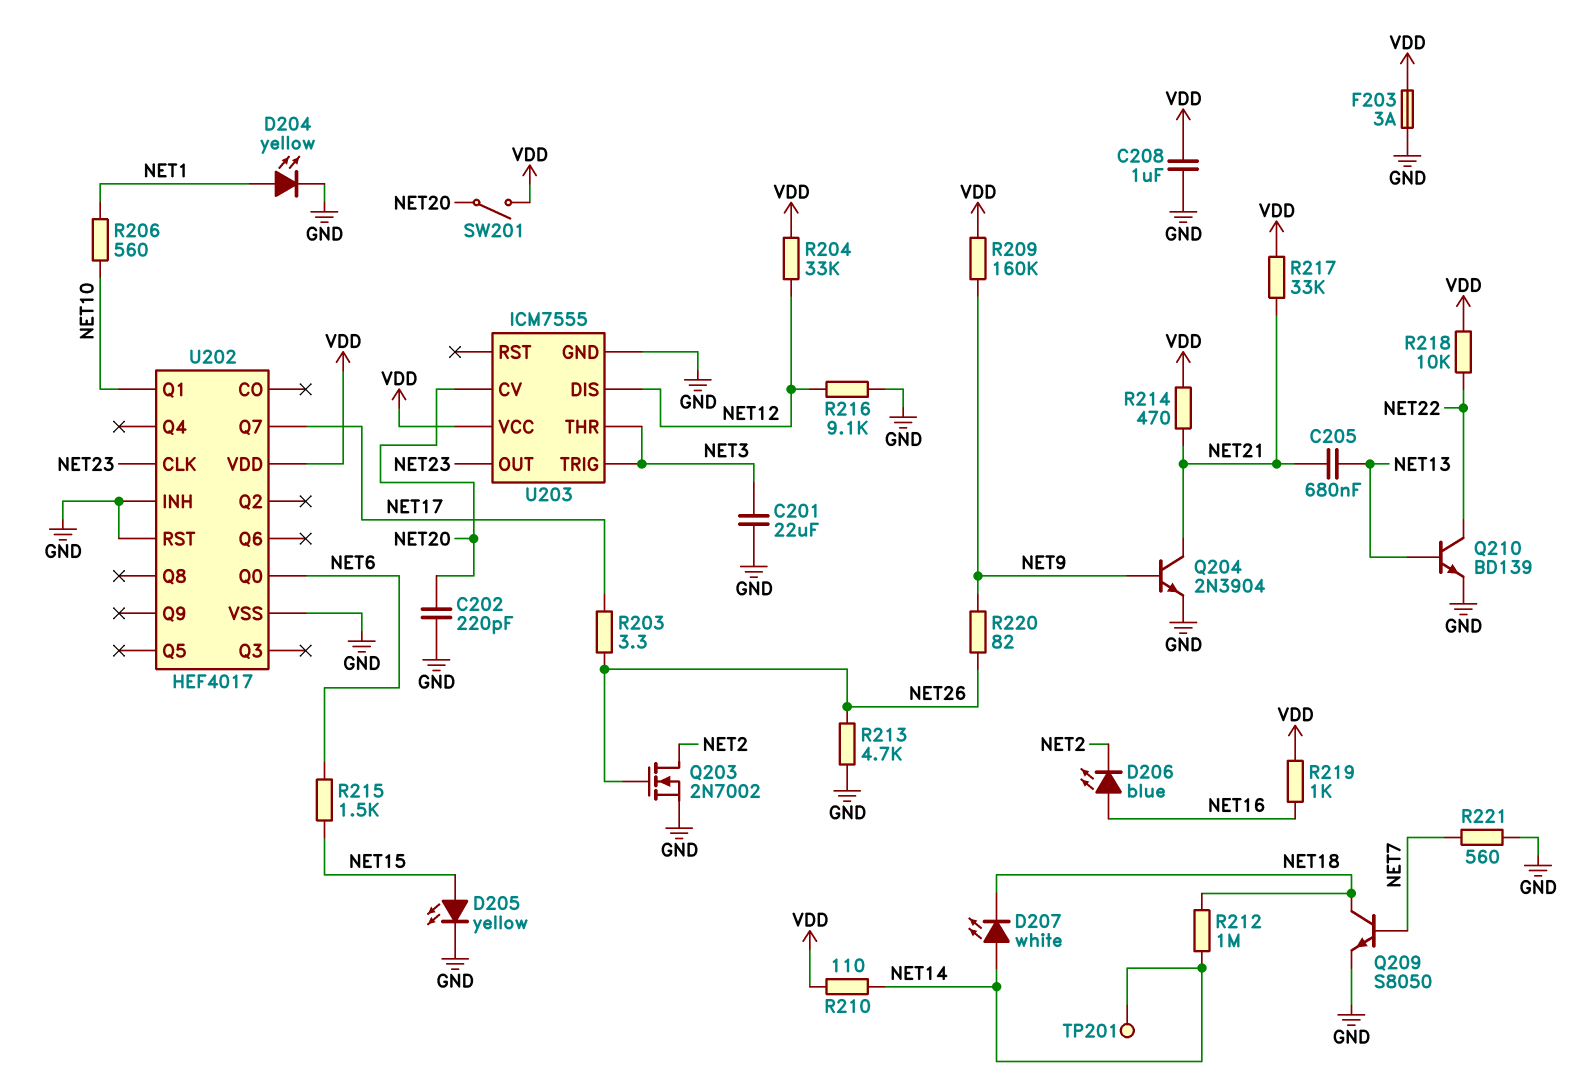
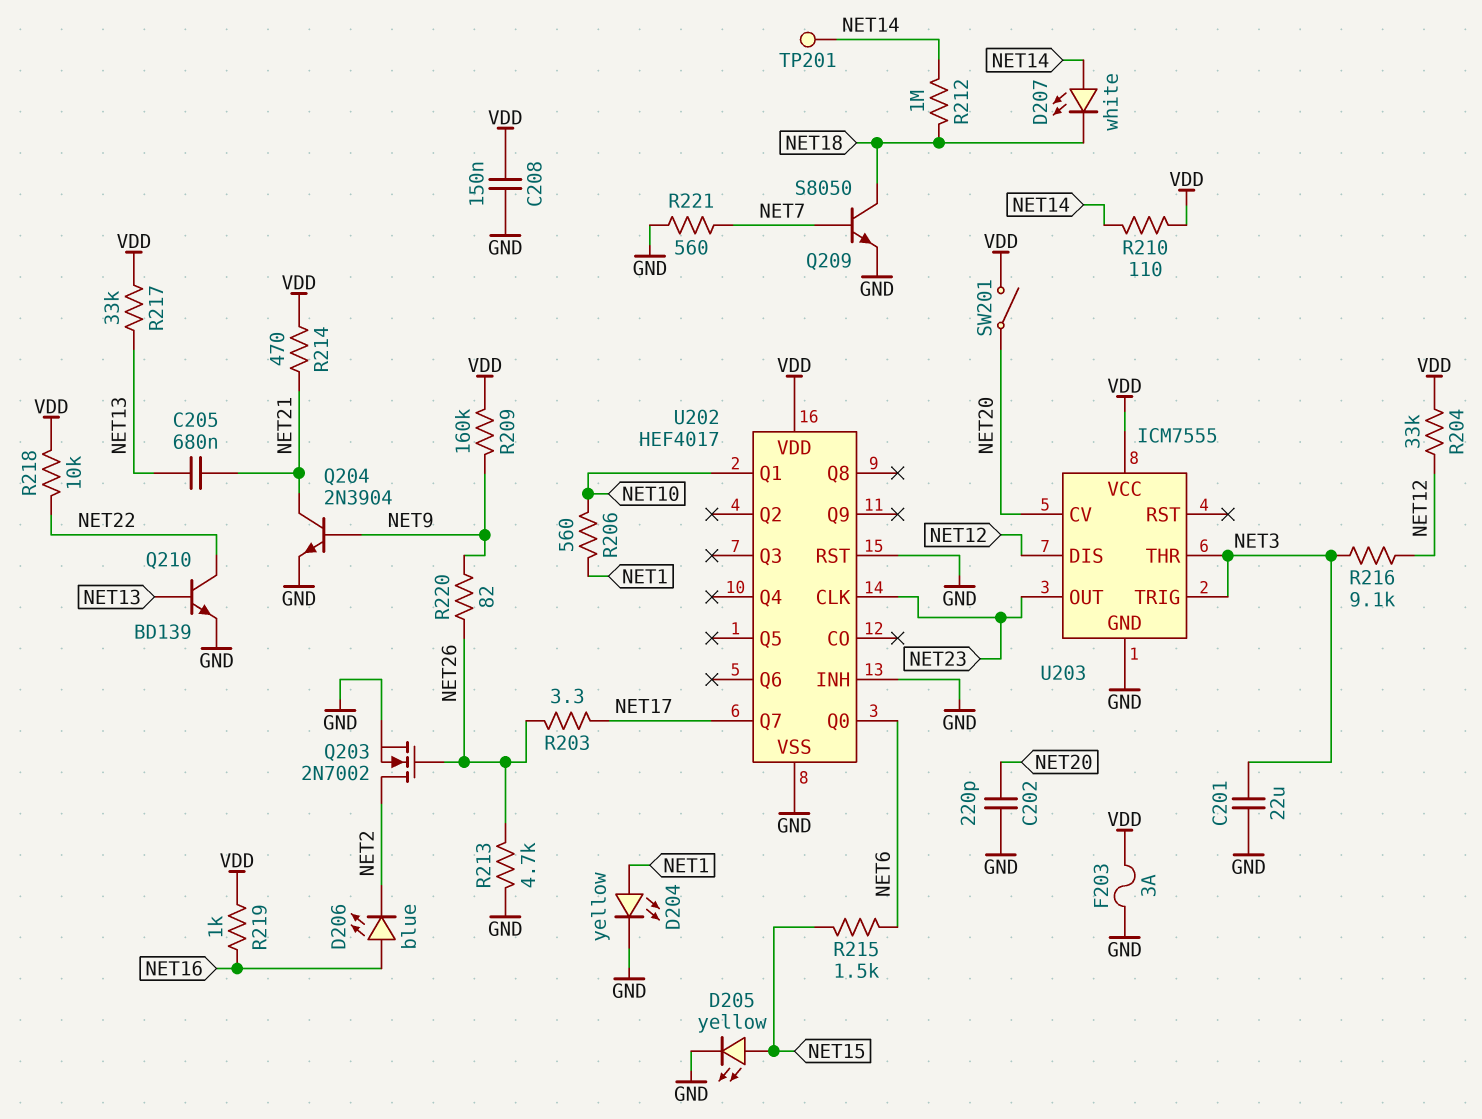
C208: 1uF (GND, VDD) -> 150nF (GND, VDD)
R216: 9.1k (GND, NET12) -> 9.1k (NET3, NET12)
R217: 33k (NET21, VDD) -> 33k (NET13, VDD)

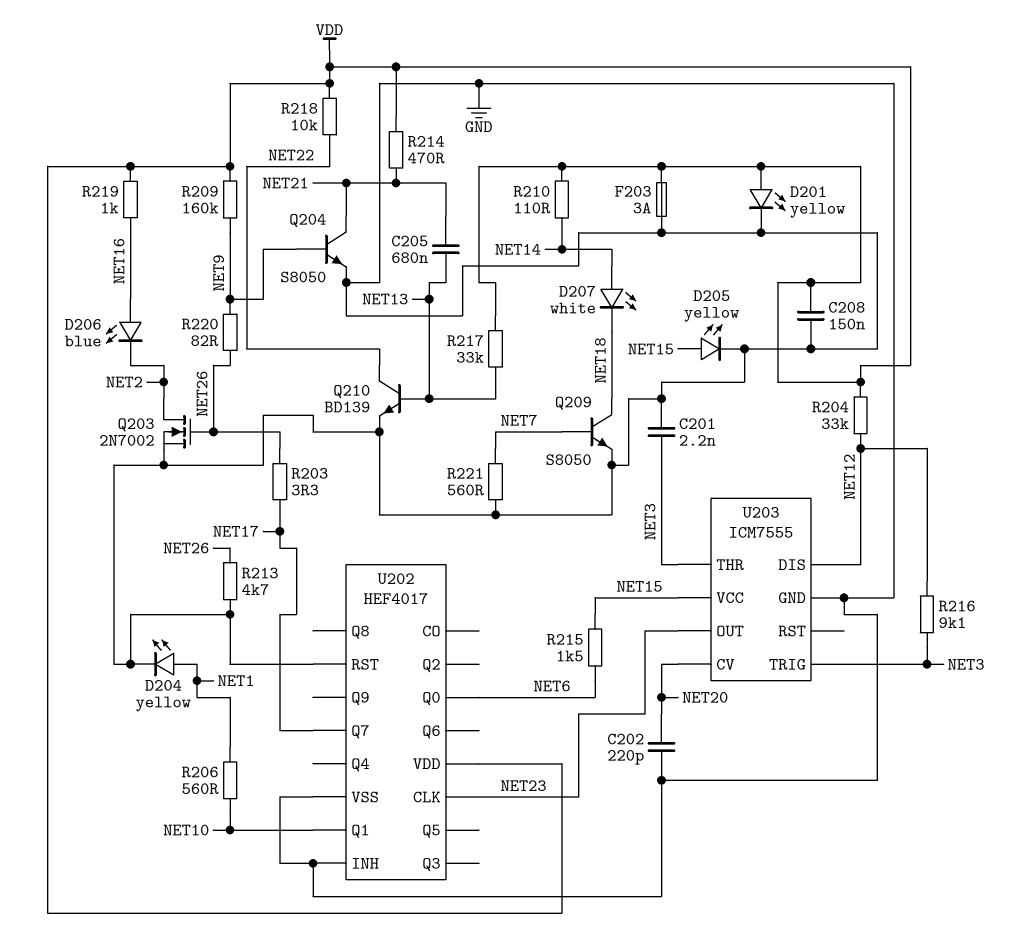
C201: 22uF (GND, NET3) -> 2.2nF (GND, NET3)
D201: none -> LED yellow (A VDD, K GND)
Q204: NPN 2N3904 (B NET9, C NET21, E GND) -> NPN S8050 (B NET9, C NET21, E GND)
R212: 1M (NET14, NET18) -> none
SW201: switch (NET20, VDD) -> none
TP201: test point (NET14) -> none
U203 pin VCC: VDD -> NET15

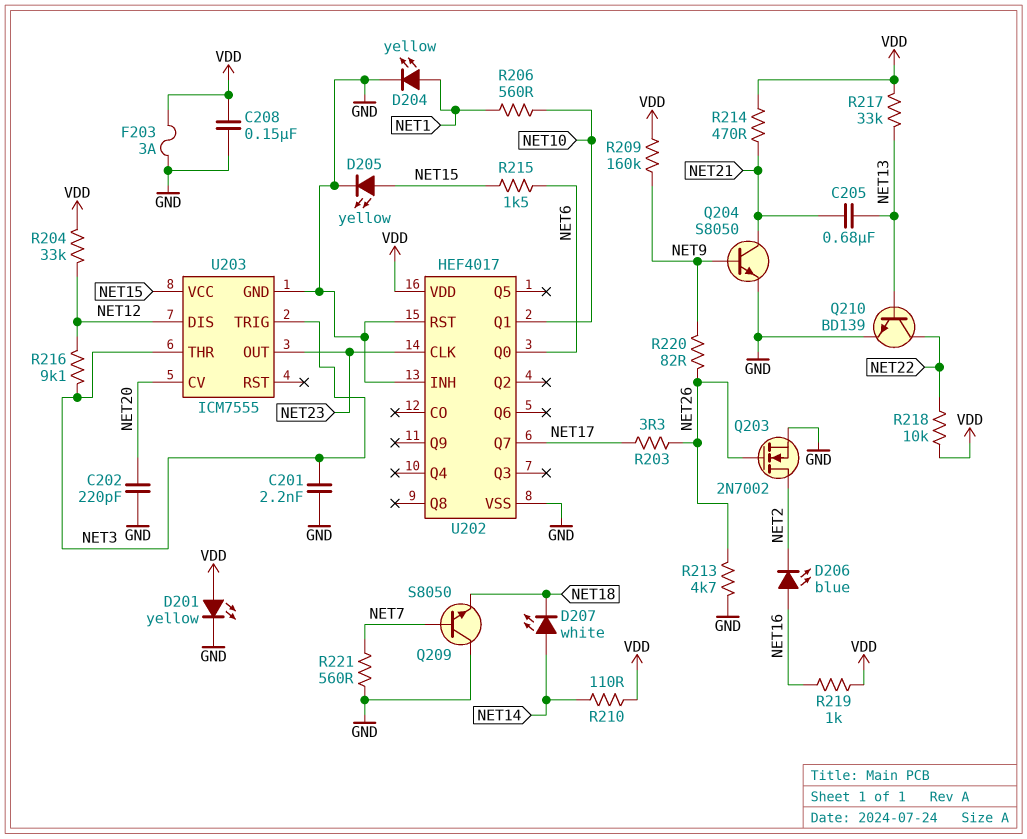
Q209: NPN S8050 (B NET7, C NET18, E GND) -> NPN S8050 (B NET7, C GND, E NET18)

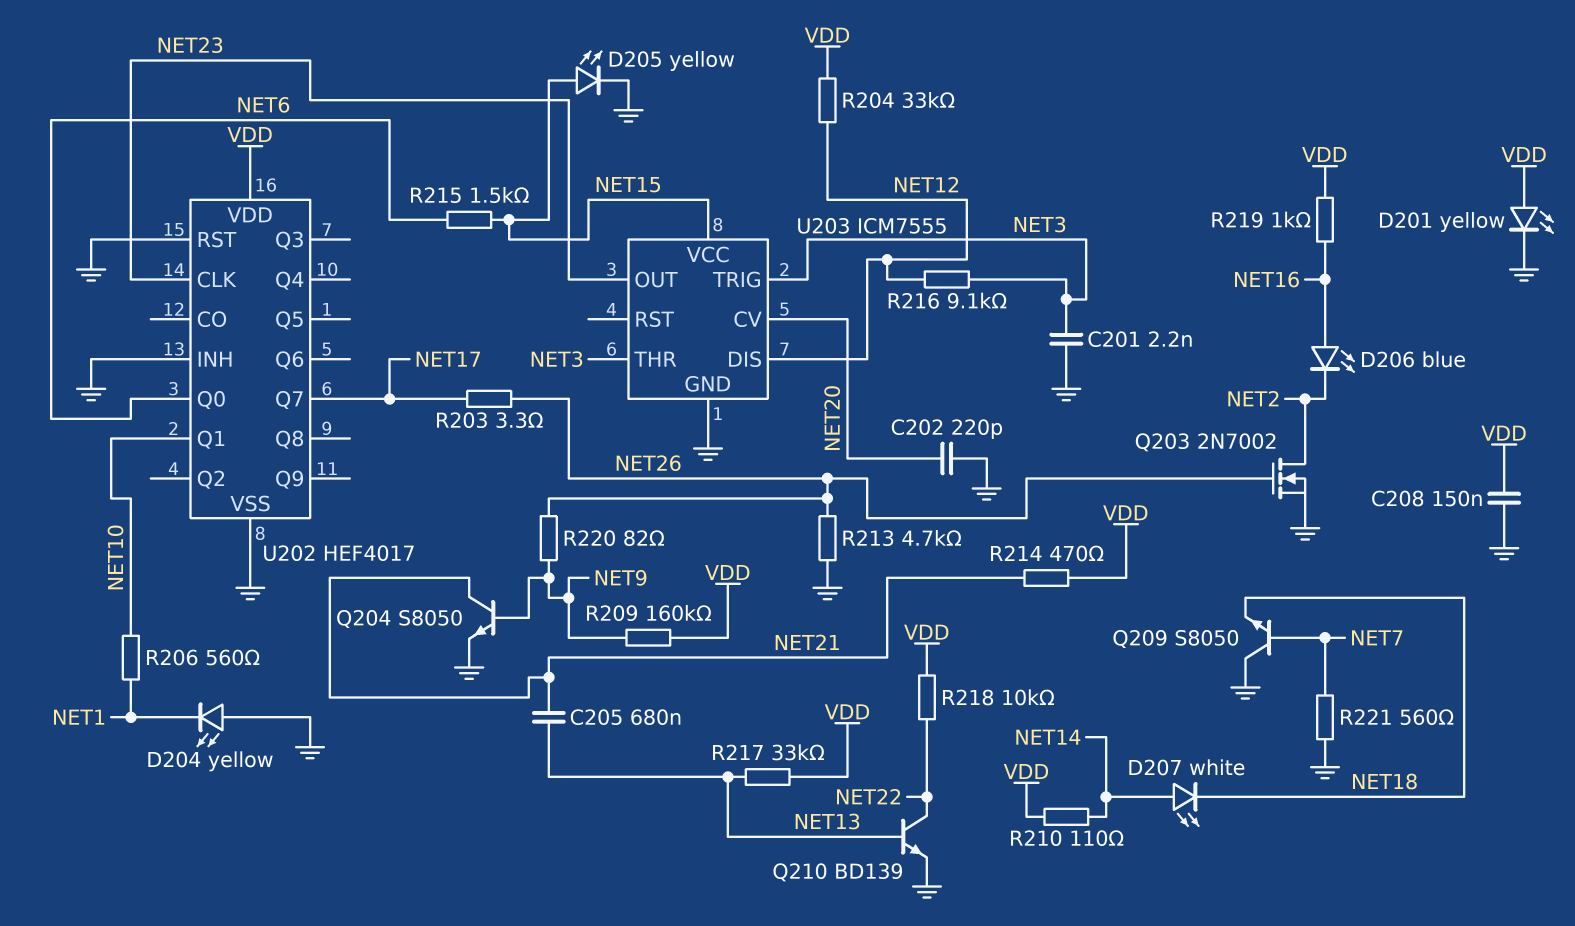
D204: LED yellow (A NET1, K GND) -> LED yellow (A GND, K NET1)
F203: 3A (GND, VDD) -> none

